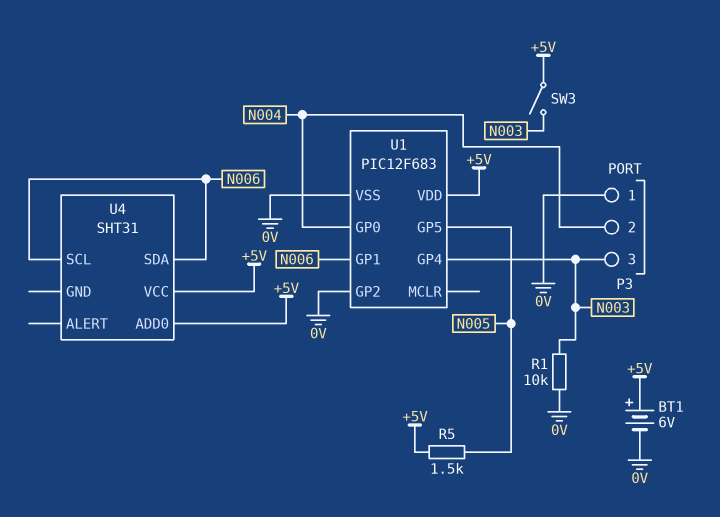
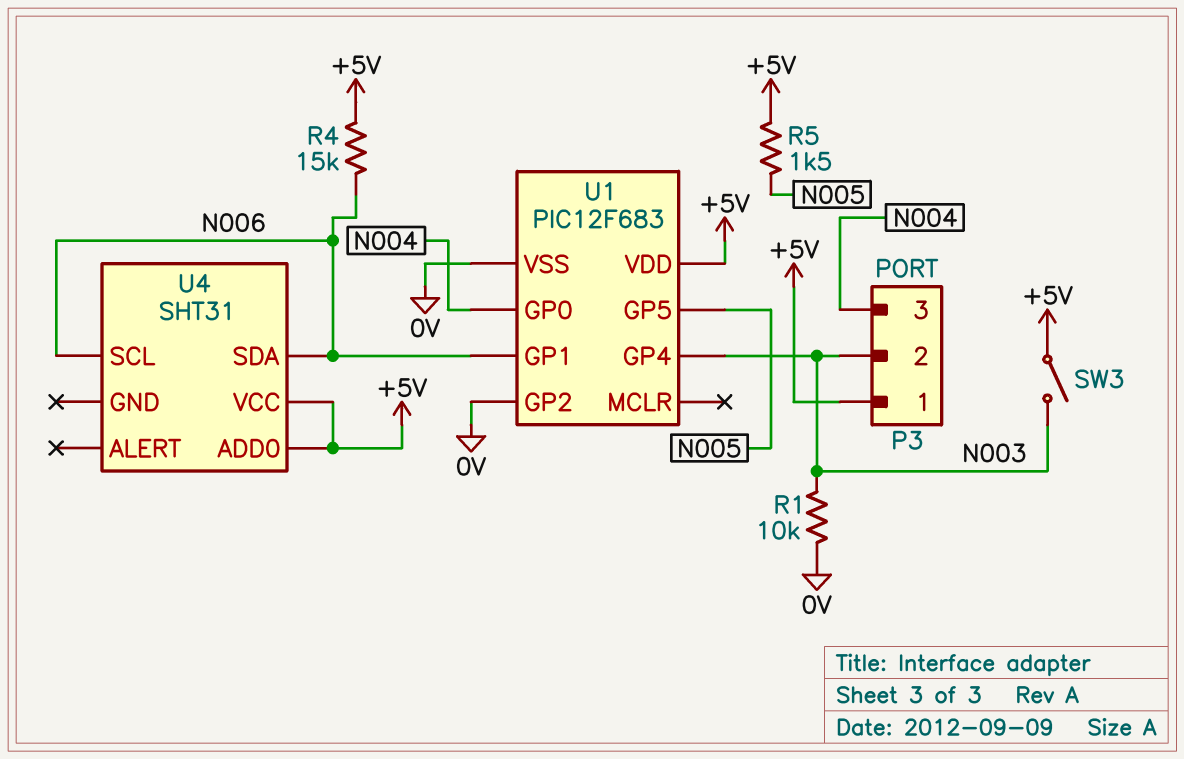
BT1: 6V (plus +5V, minus 0V) -> none
P3 pin 1: 0V -> +5V
P3 pin 2: N004 -> N003
P3 pin 3: N003 -> N004
R4: none -> 15k (+5V, N006)

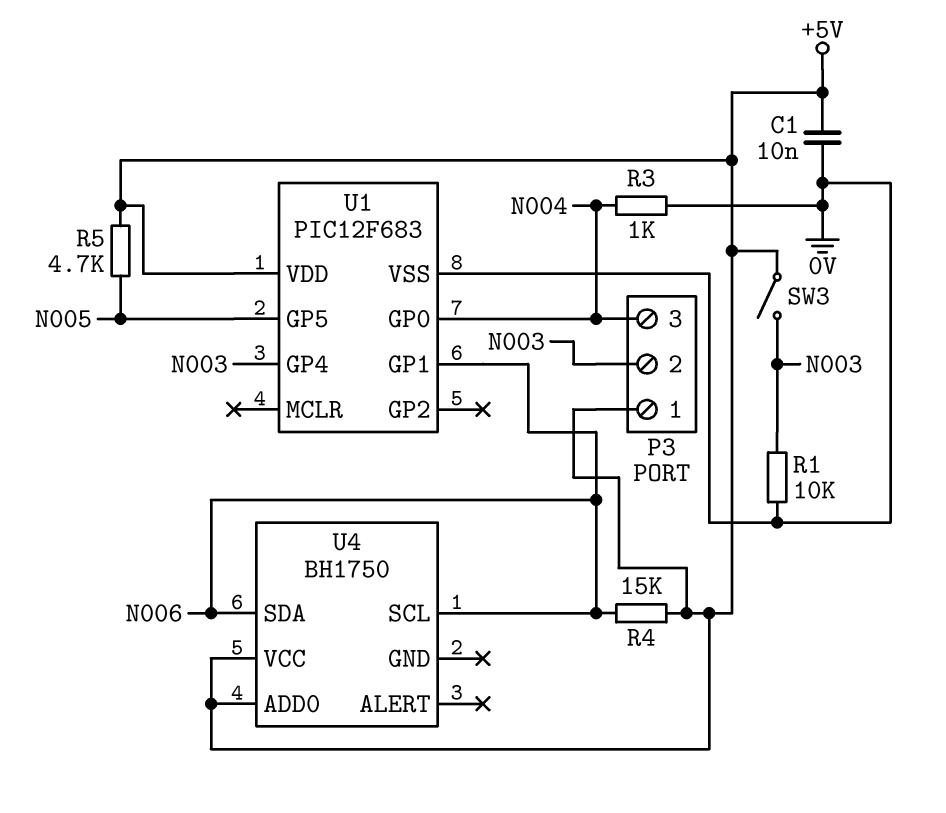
C1: none -> 10nF (+5V, 0V)
R3: none -> 1k (0V, N004)
R5: 1.5k (+5V, N005) -> 4.7k (+5V, N005)
U1 pin GP2: 0V -> none
U4: SHT31 -> BH1750

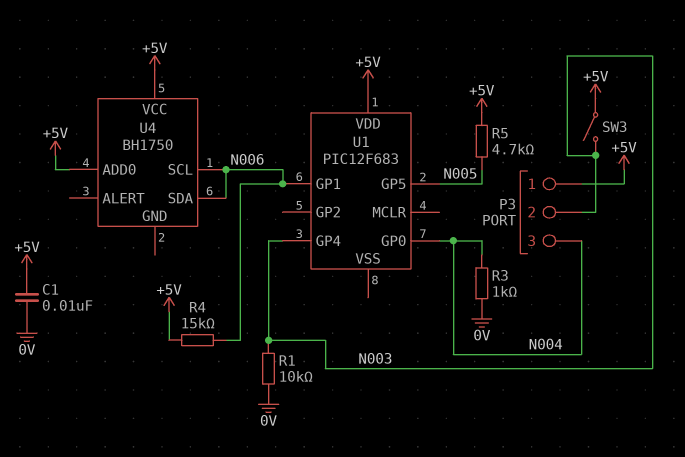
U1 pin VSS: 0V -> none

